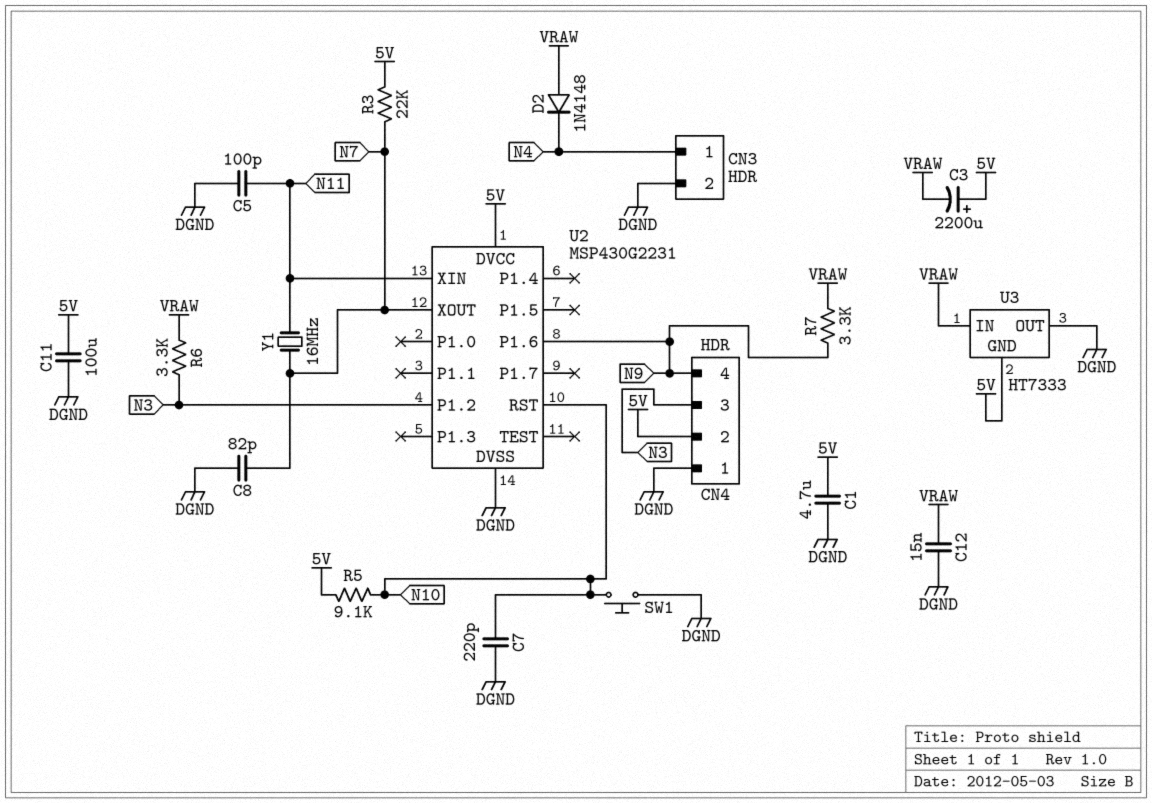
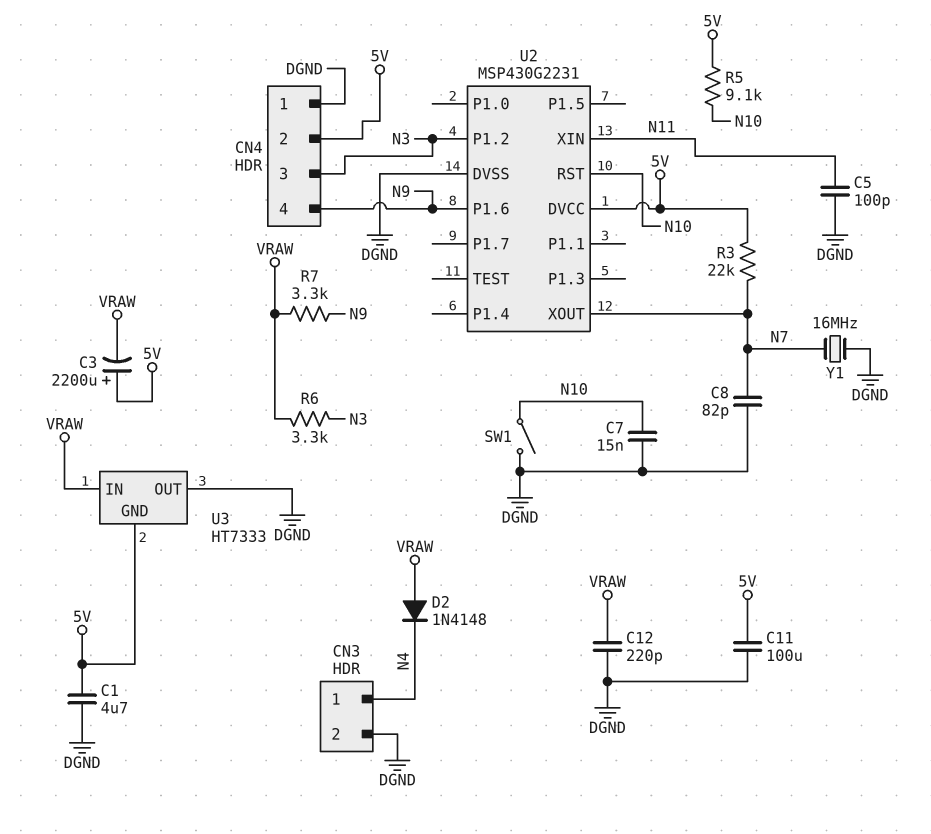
C7: 220pF (DGND, N10) -> 15nF (DGND, N10)
C12: 15nF (DGND, VRAW) -> 220pF (DGND, VRAW)
SW1: button (DGND, N10) -> switch (DGND, N10)
Y1: 16MHz (N7, N11) -> 16MHz (DGND, N7)

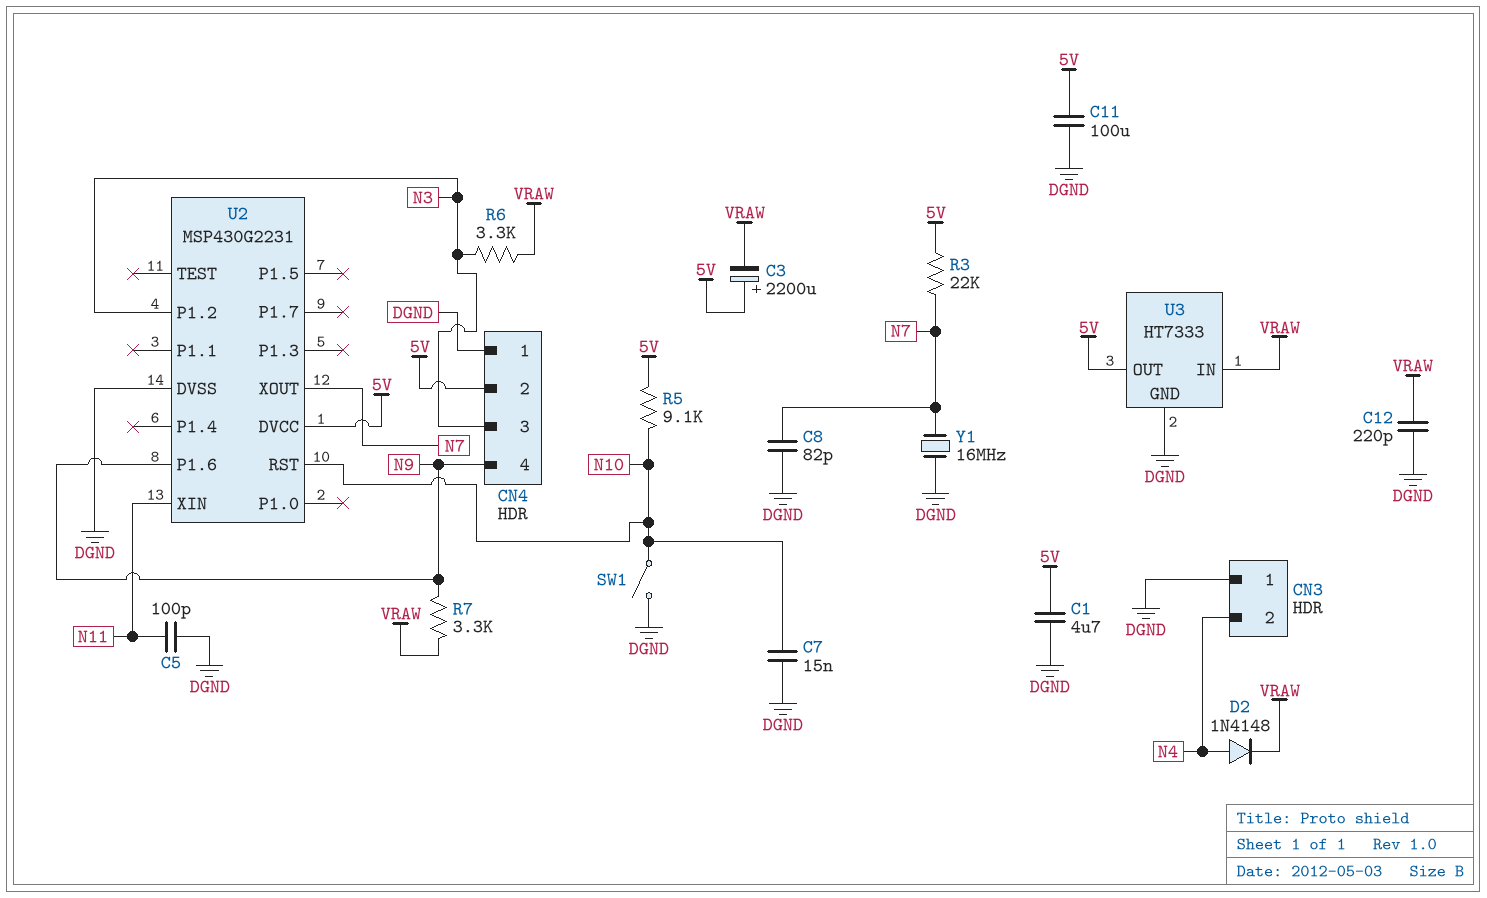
CN3 pin 1: N4 -> DGND
CN3 pin 2: DGND -> N4
D2: diode 1N4148 (A VRAW, K N4) -> diode 1N4148 (A N4, K VRAW)
U3 pin GND: 5V -> DGND
U3 pin OUT: DGND -> 5V

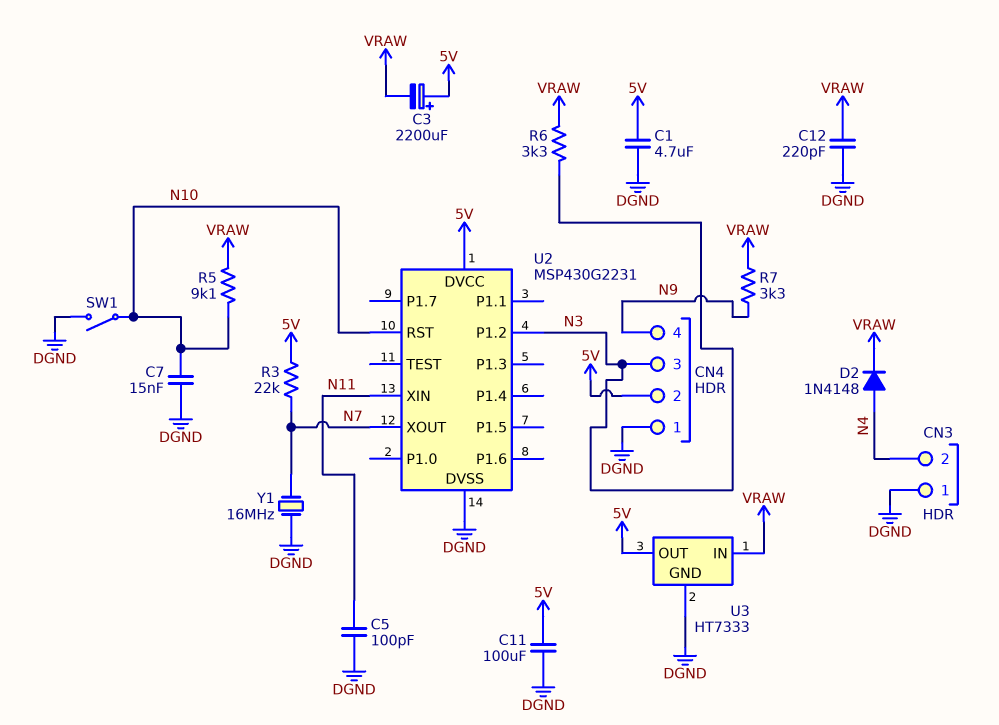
C8: 82pF (DGND, N7) -> none
R5: 9.1k (5V, N10) -> 9.1k (N10, VRAW)
U2 pin P1.6: N9 -> none

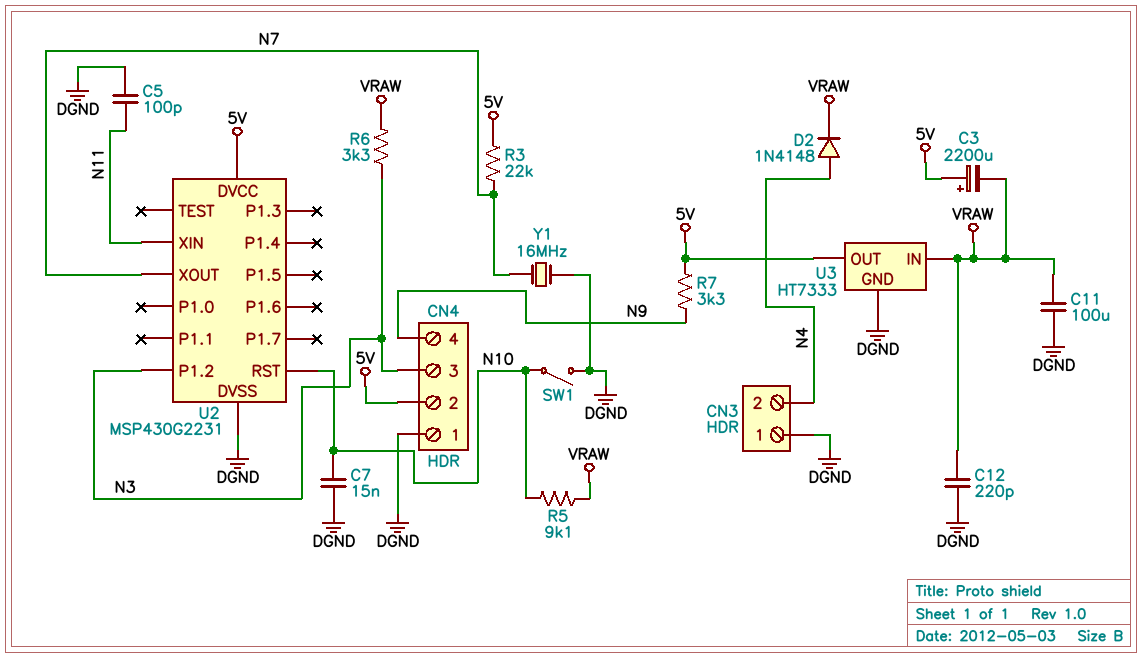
C1: 4.7uF (5V, DGND) -> none
C11: 100uF (5V, DGND) -> 100uF (DGND, VRAW)
R7: 3.3k (N9, VRAW) -> 3.3k (5V, N9)

